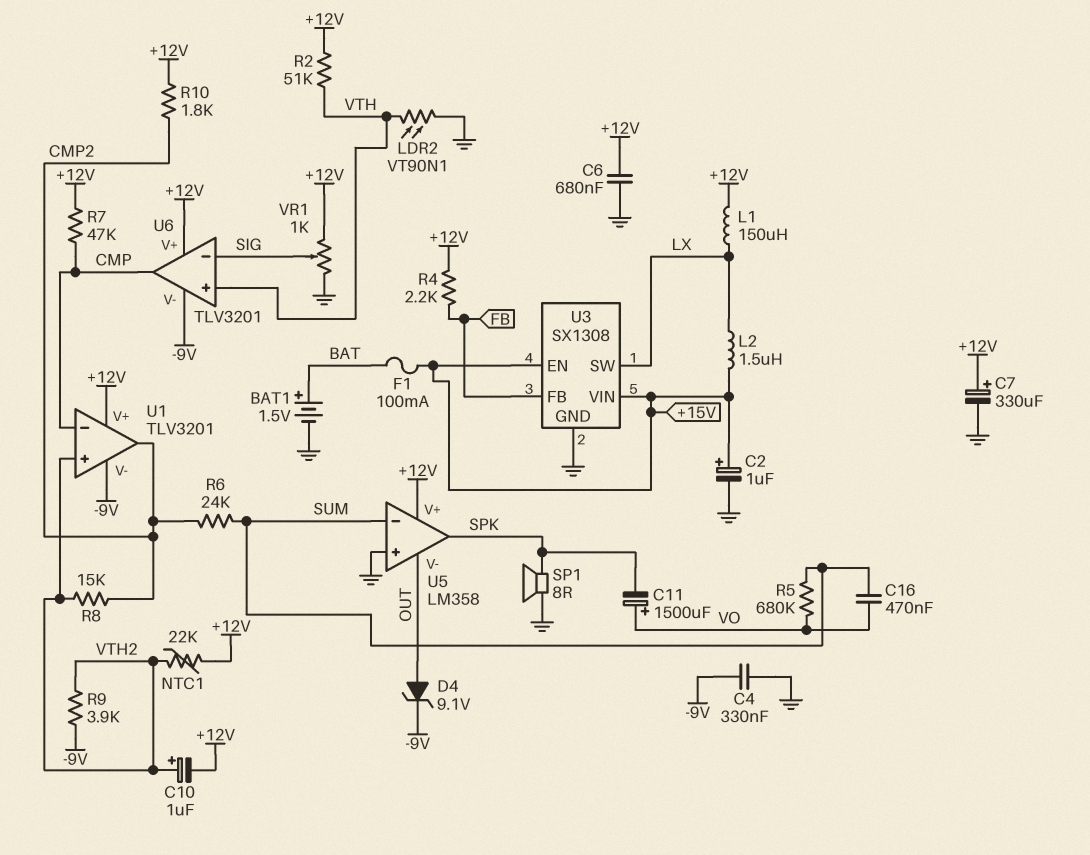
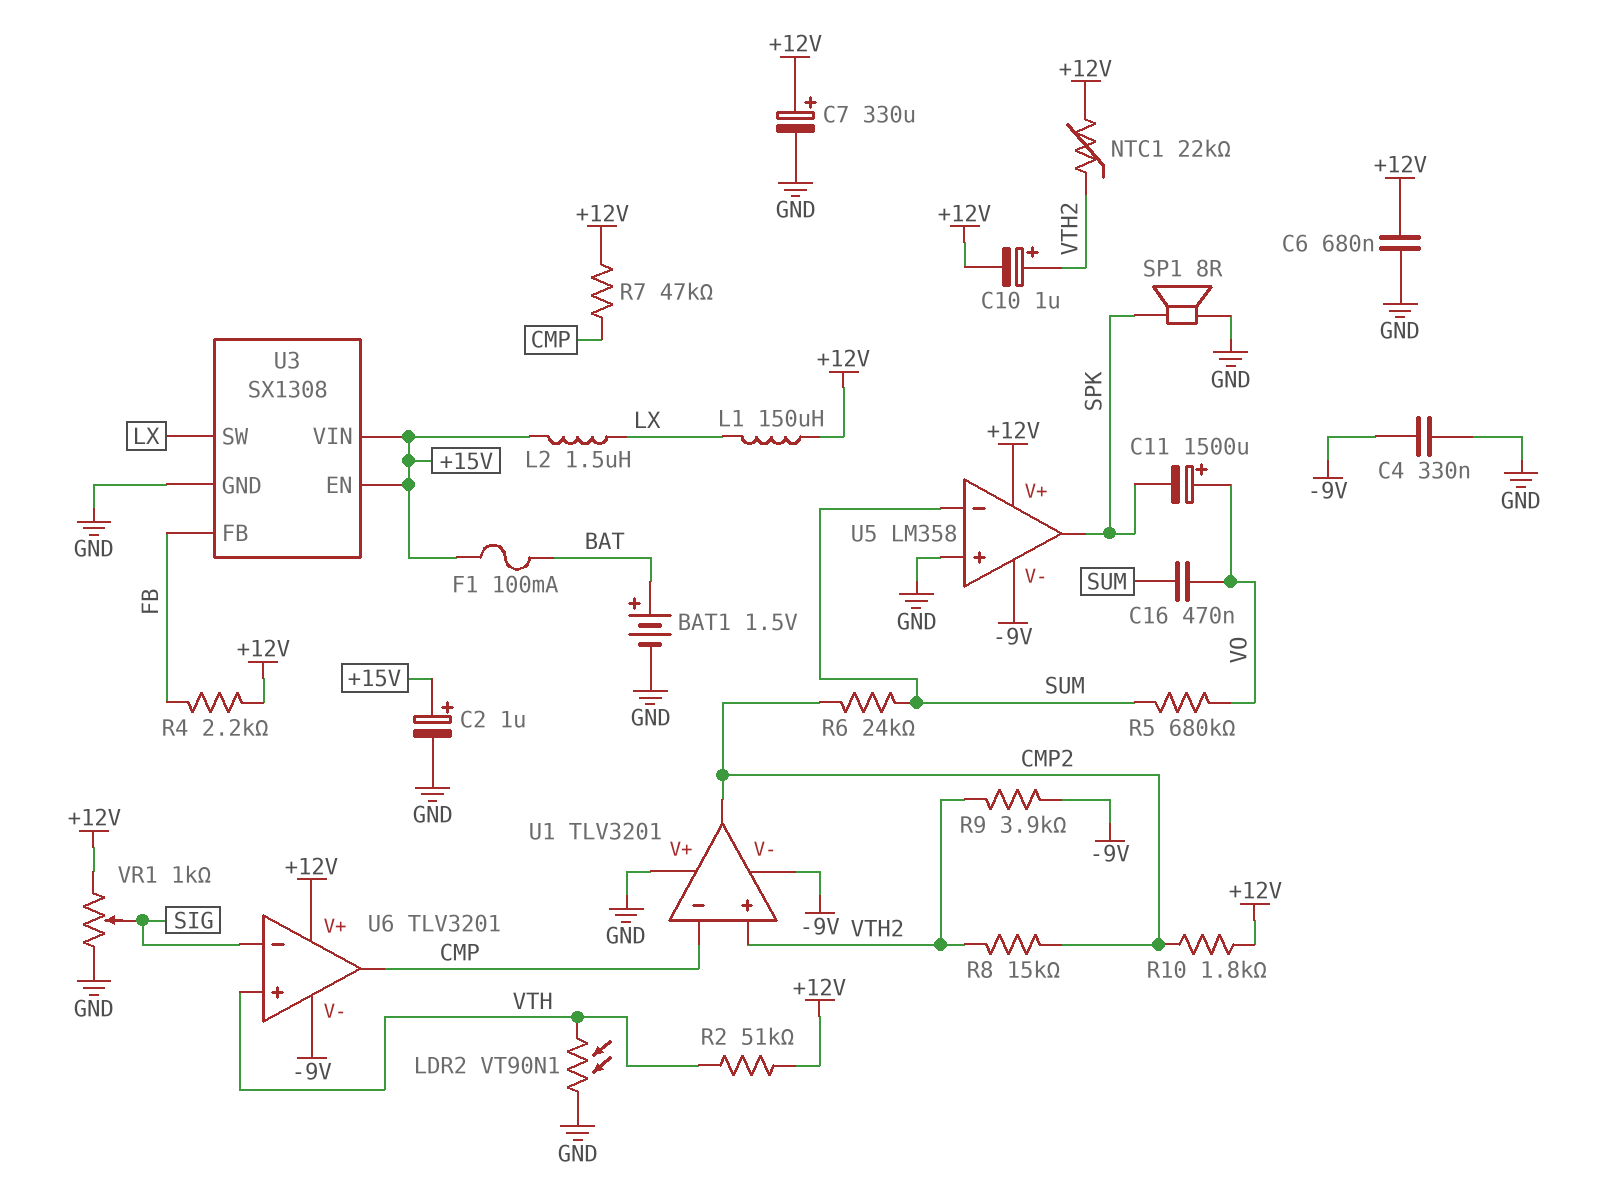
D4: zener 9.1V (A OUT, K -9V) -> none
U1 pin V+: +12V -> GND
U5 pin V-: OUT -> -9V

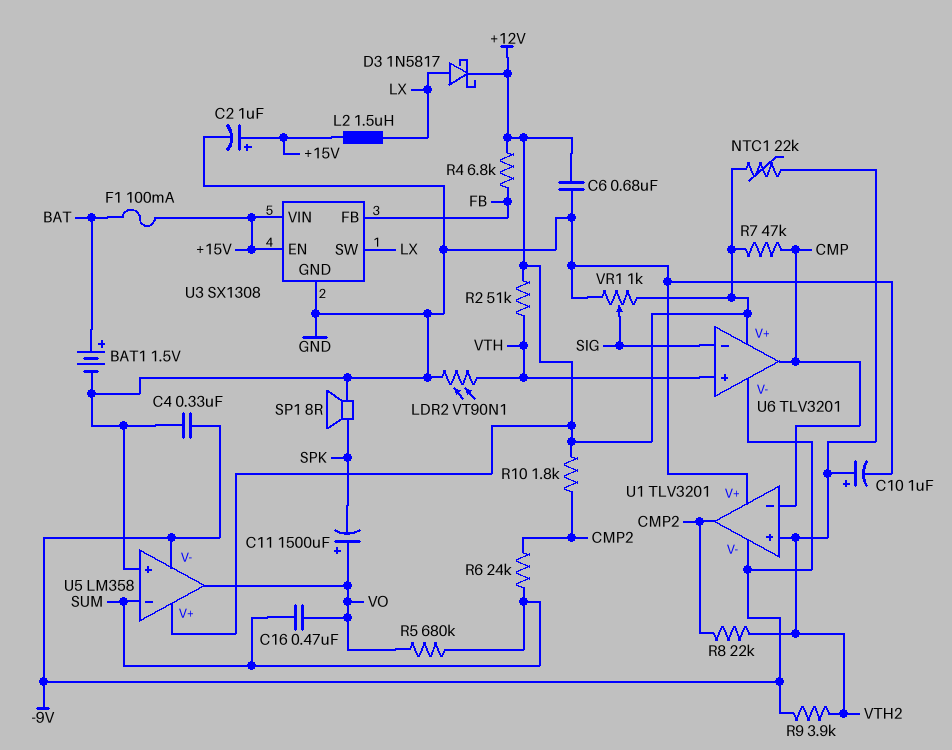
C7: 330uF (plus +12V, minus GND) -> none
C10: 1uF (plus VTH2, minus +12V) -> 1uF (plus VTH2, minus GND)
D3: none -> schottky 1N5817 (A LX, K +12V)
L1: 150uH (+12V, LX) -> none
R4: 2.2k (+12V, FB) -> 6.8k (+12V, FB)
R8: 15k (CMP2, VTH2) -> 22k (CMP2, VTH2)
U5 pin out: SPK -> VO

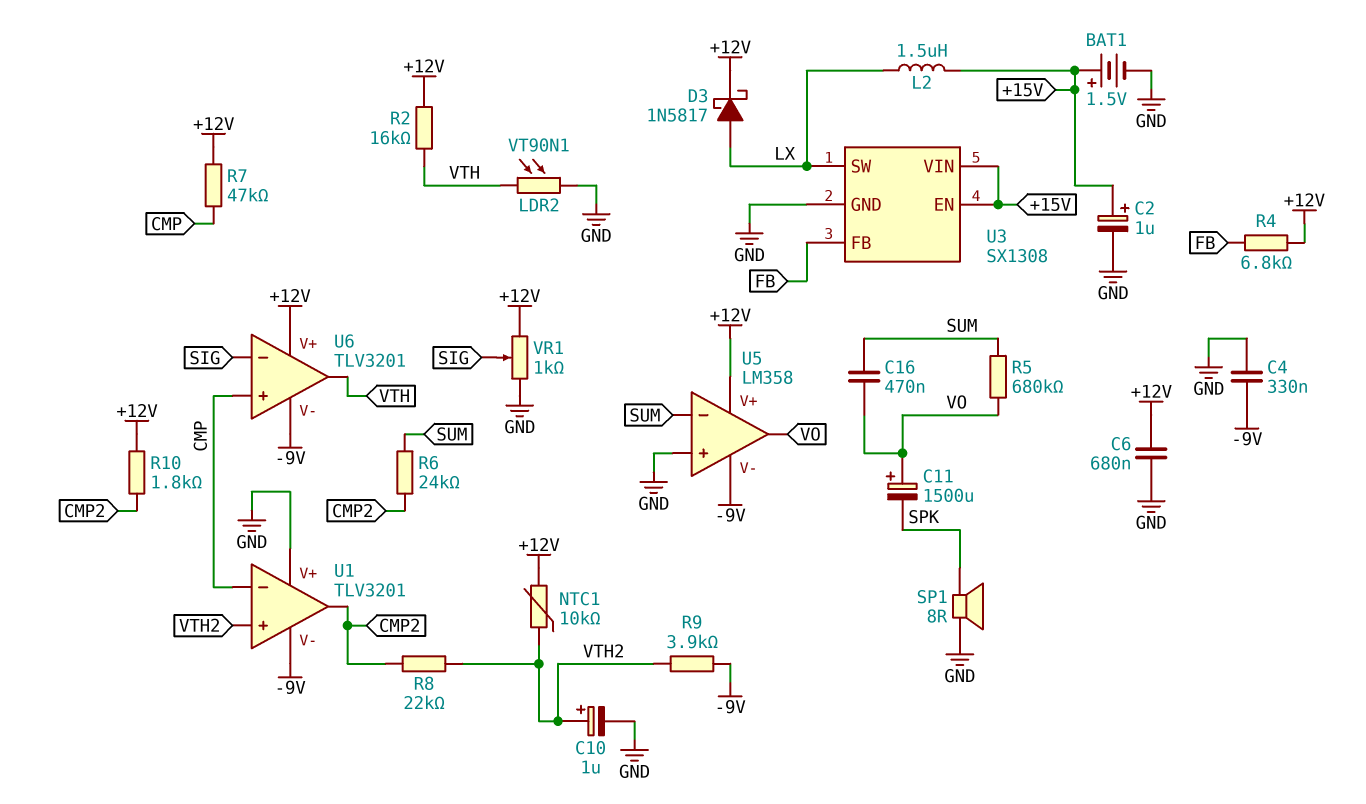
BAT1: 1.5V (plus BAT, minus GND) -> 1.5V (plus +15V, minus GND)
F1: 100mA (+15V, BAT) -> none
NTC1: 22k (+12V, VTH2) -> 10k (+12V, VTH2)
R2: 51k (+12V, VTH) -> 16k (+12V, VTH)
U6 pin in+: VTH -> CMP
U6 pin out: CMP -> VTH

